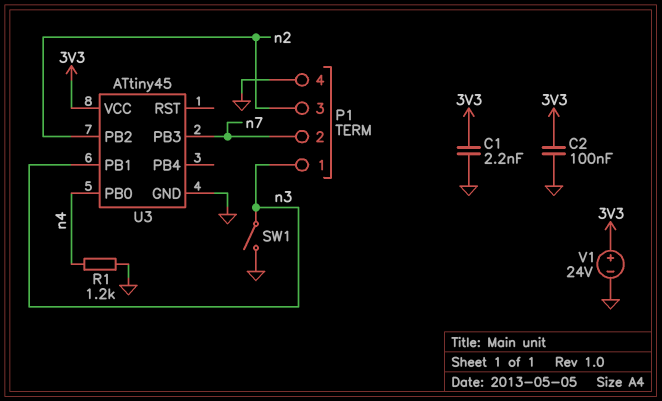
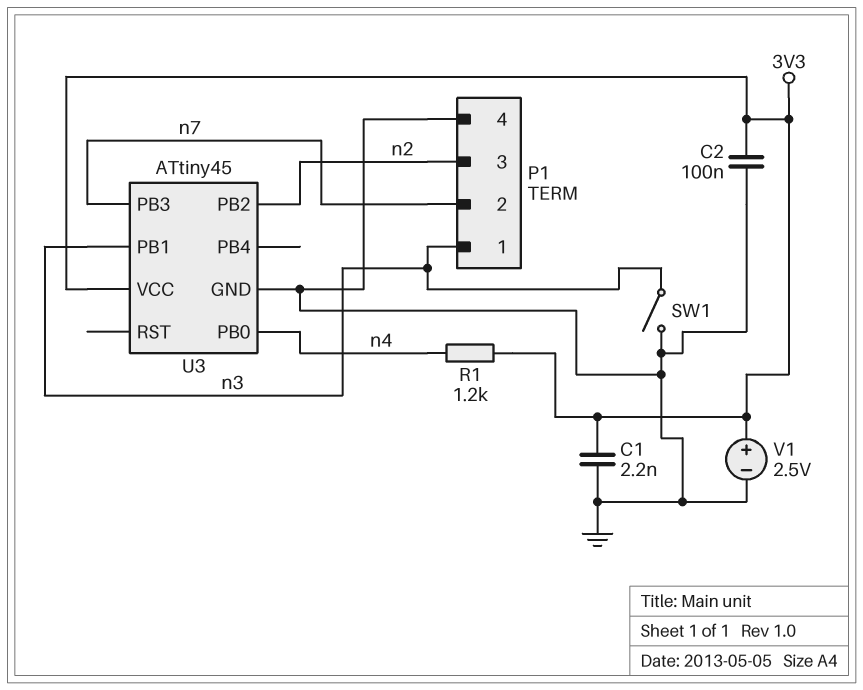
R1: 1.2k (GND, n4) -> 1.2k (3V3, n4)
V1: 24V (plus 3V3, minus GND) -> 2.5V (plus 3V3, minus GND)

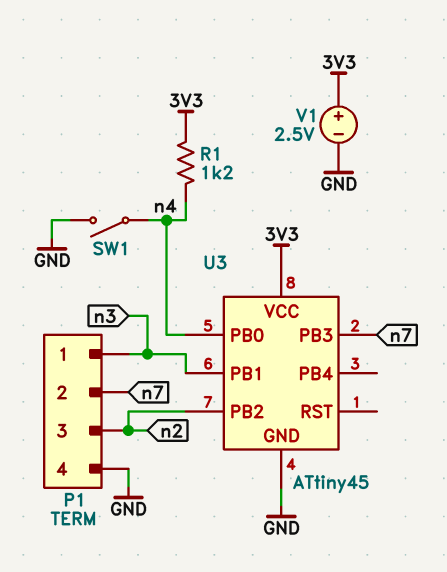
C1: 2.2nF (3V3, GND) -> none
C2: 100nF (3V3, GND) -> none
SW1: switch (GND, n3) -> switch (GND, n4)

